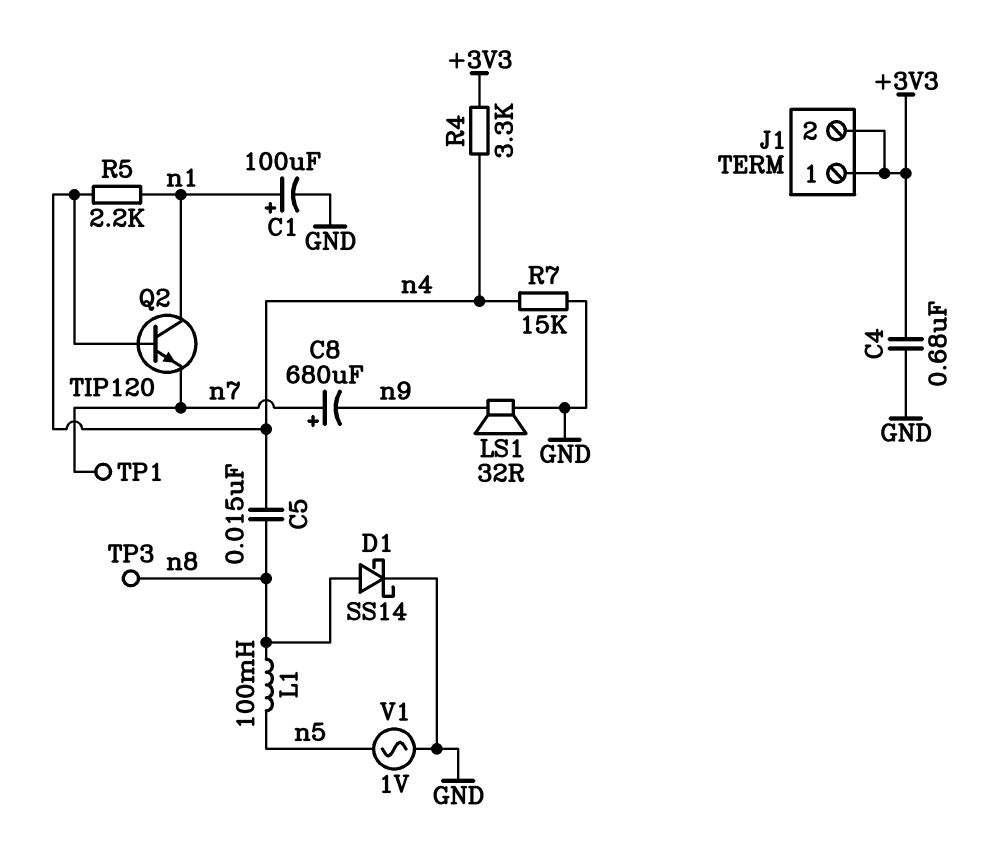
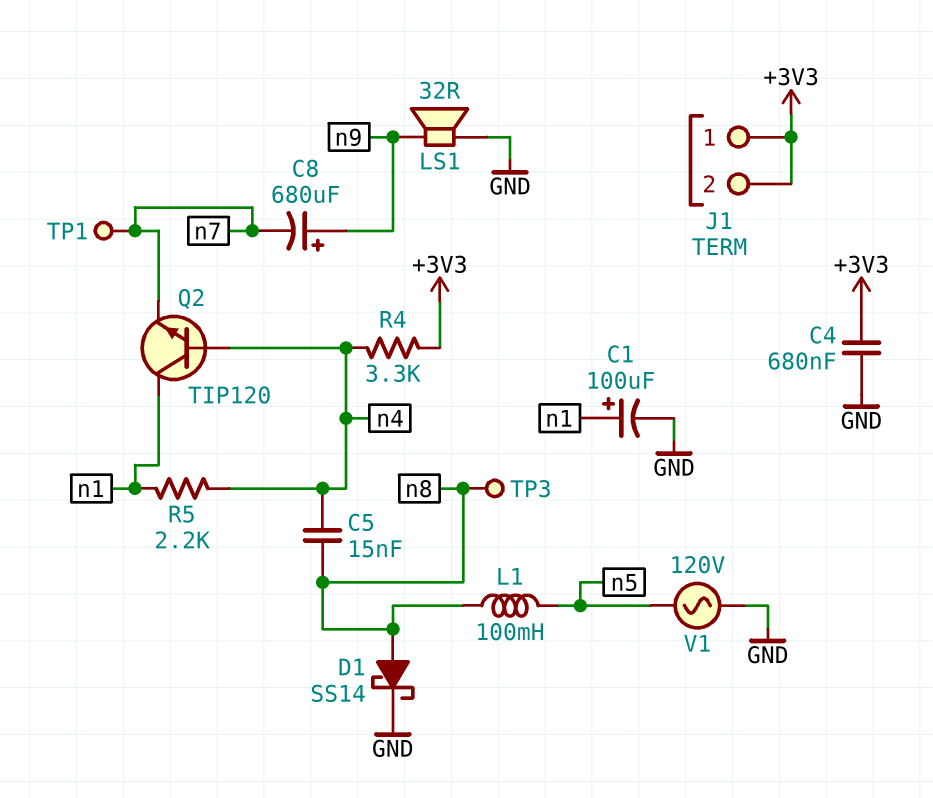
C8: 680uF (plus n7, minus n9) -> 680uF (plus n9, minus n7)
R7: 15k (GND, n4) -> none
V1: AC 1V (GND, n5) -> AC 120V (GND, n5)

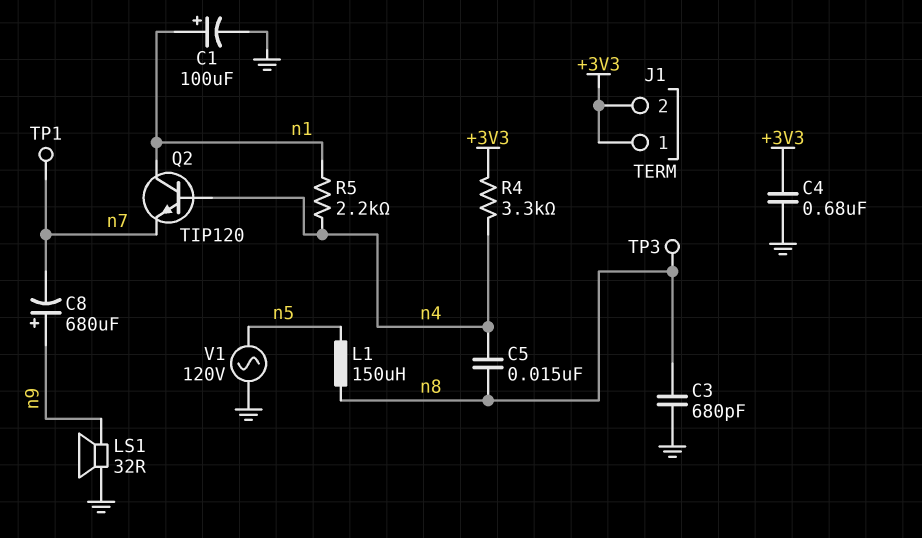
C3: none -> 680pF (GND, n8)
D1: schottky SS14 (A n8, K GND) -> none
L1: 100mH (n5, n8) -> 150uH (n5, n8)

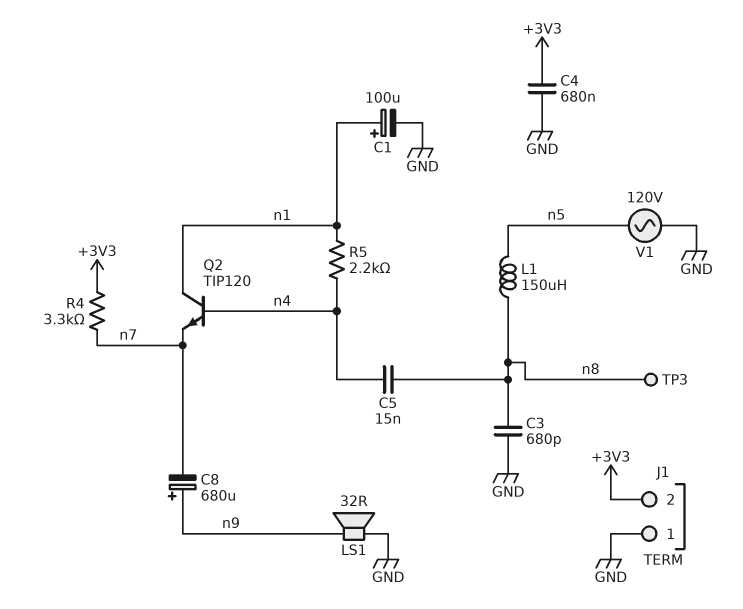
J1 pin 1: +3V3 -> GND
R4: 3.3k (+3V3, n4) -> 3.3k (+3V3, n7)
TP1: test point (n7) -> none

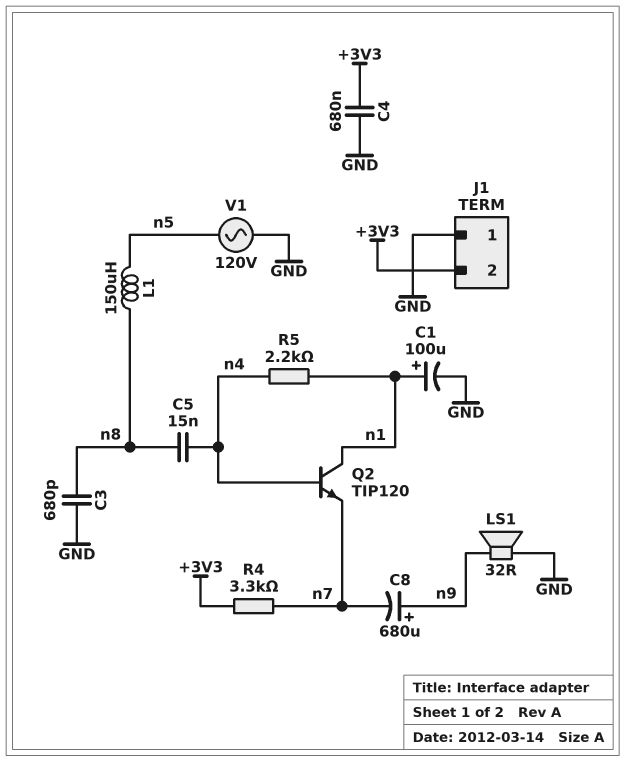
TP3: test point (n8) -> none

